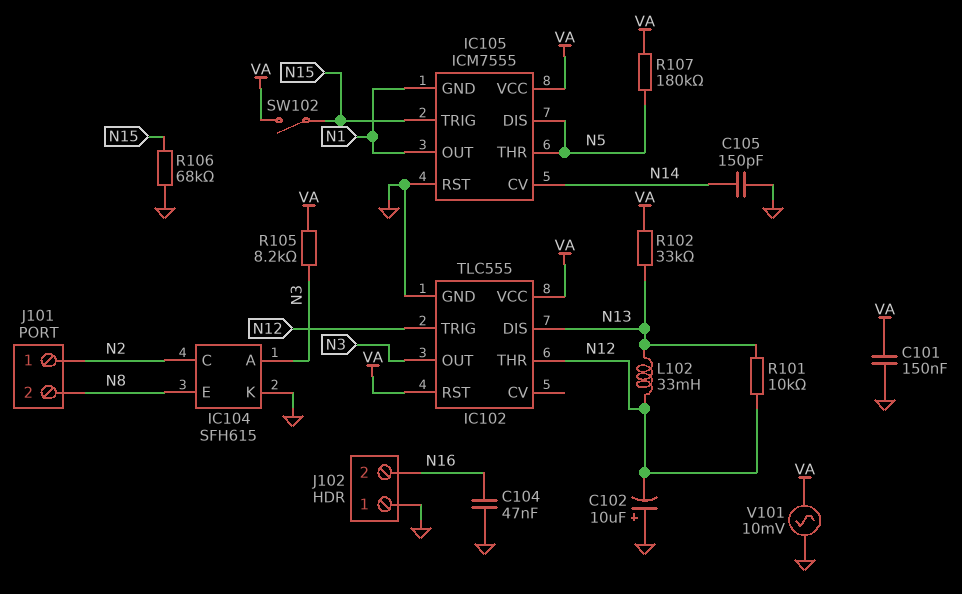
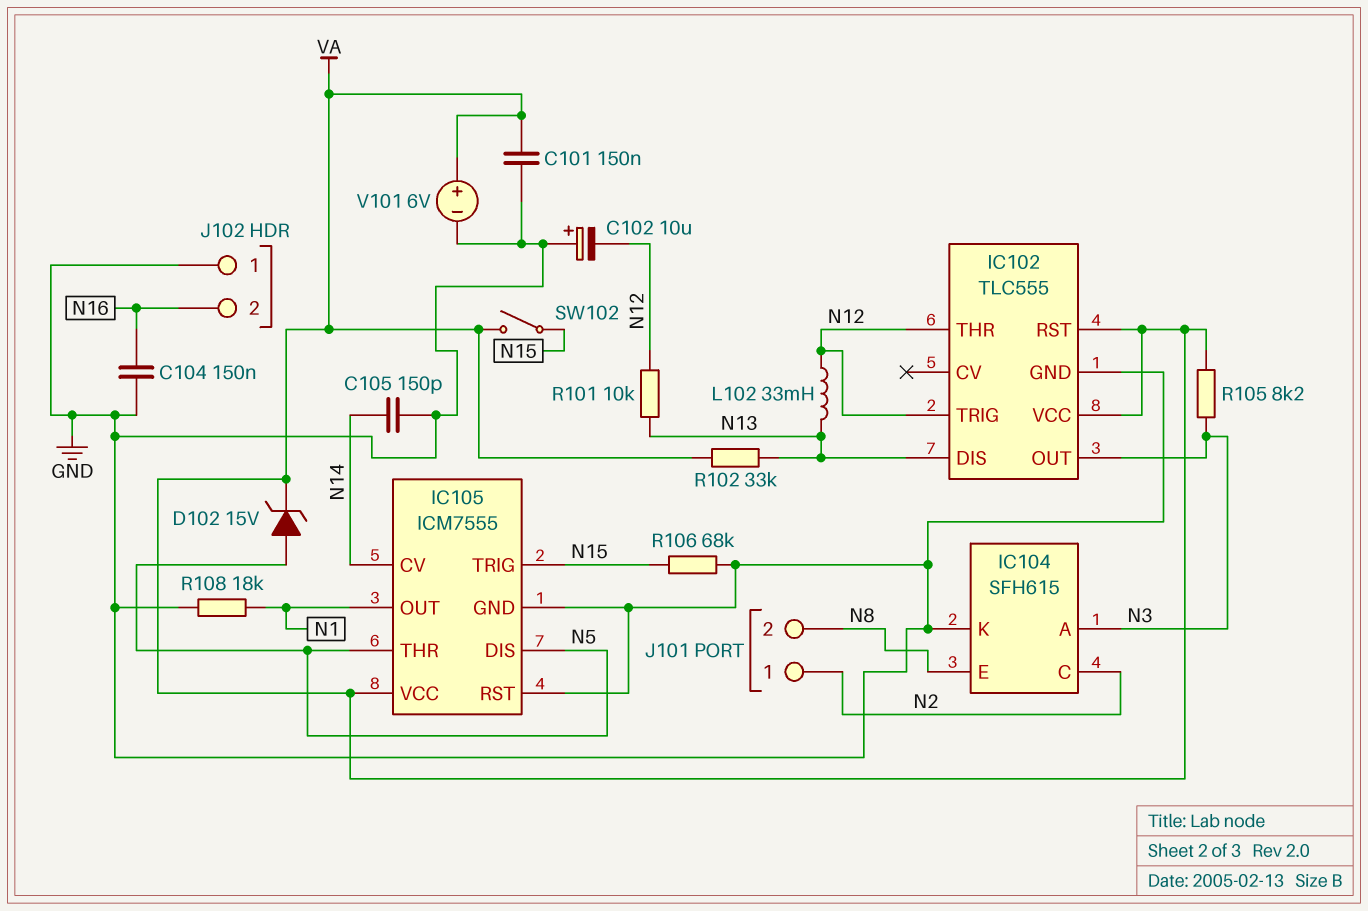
C104: 47nF (GND, N16) -> 150nF (GND, N16)
D102: none -> zener 15V (A N5, K VA)
IC105 pin GND: N1 -> GND
R107: 180k (N5, VA) -> none
R108: none -> 18k (GND, N1)
V101: AC 10mV (GND, VA) -> 6V (plus VA, minus GND)

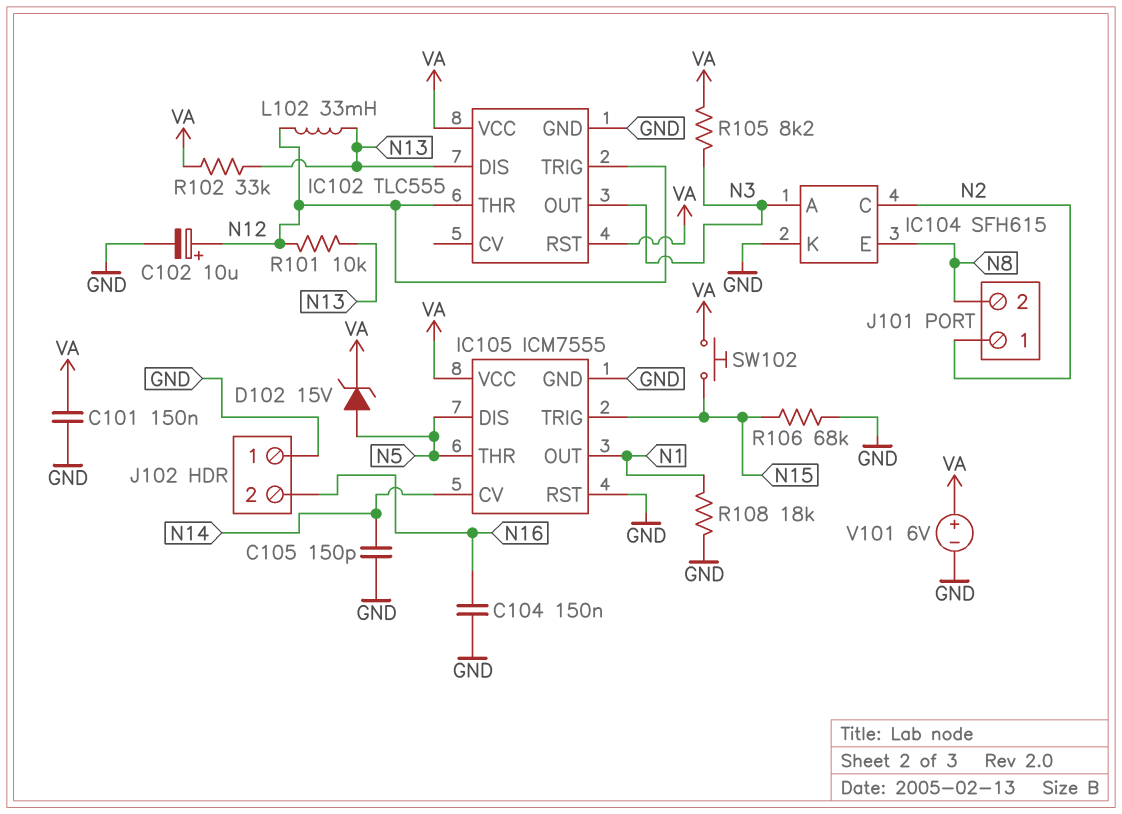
C102: 10uF (plus GND, minus N12) -> 10uF (plus N12, minus GND)
SW102: switch (N15, VA) -> button (N15, VA)

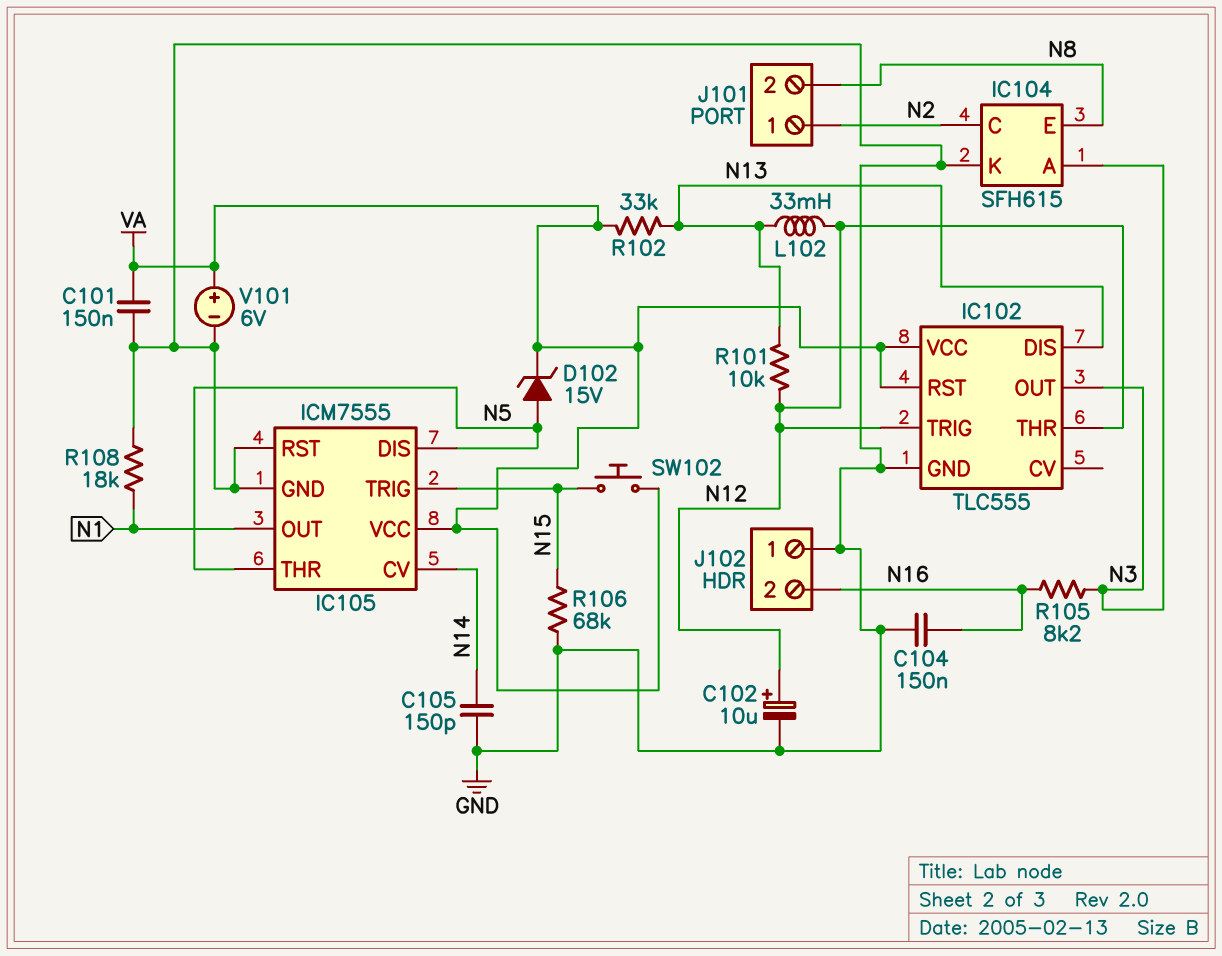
R105: 8.2k (N3, VA) -> 8.2k (N3, N16)

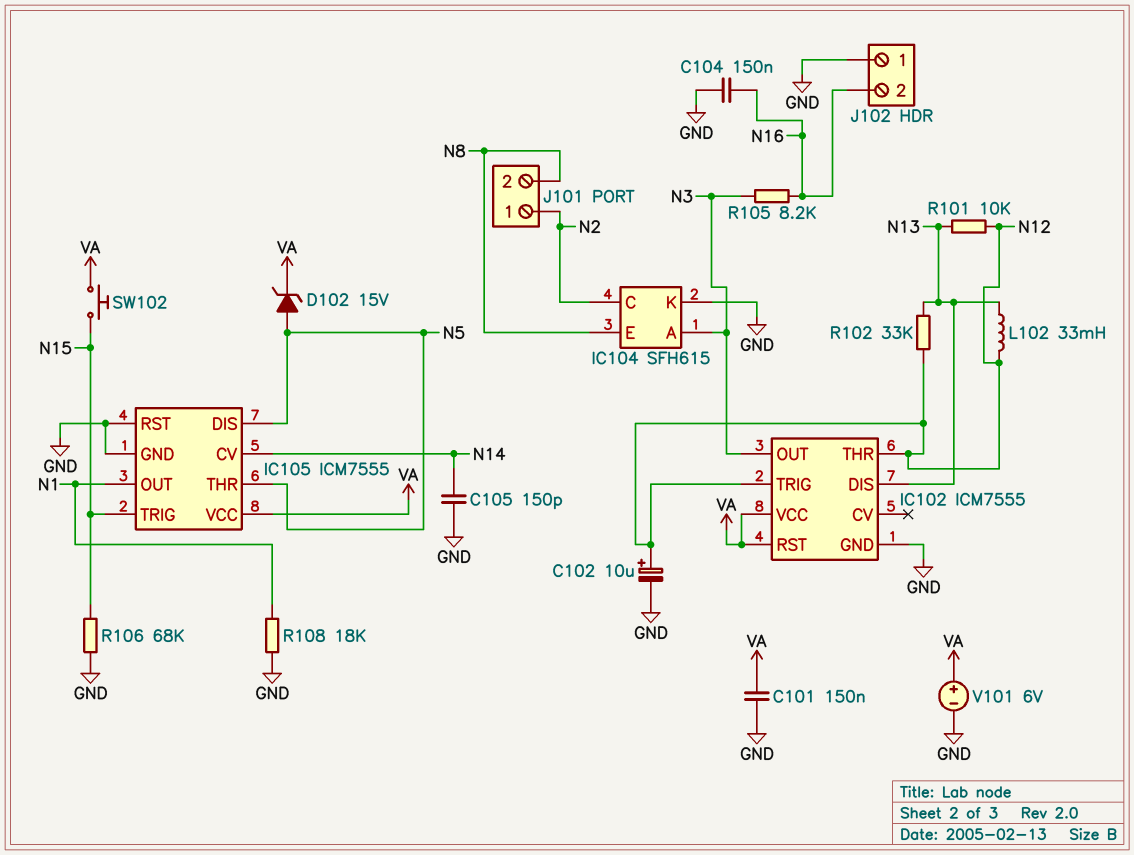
IC102: TLC555 -> ICM7555
R102: 33k (N13, VA) -> 33k (N12, N13)

